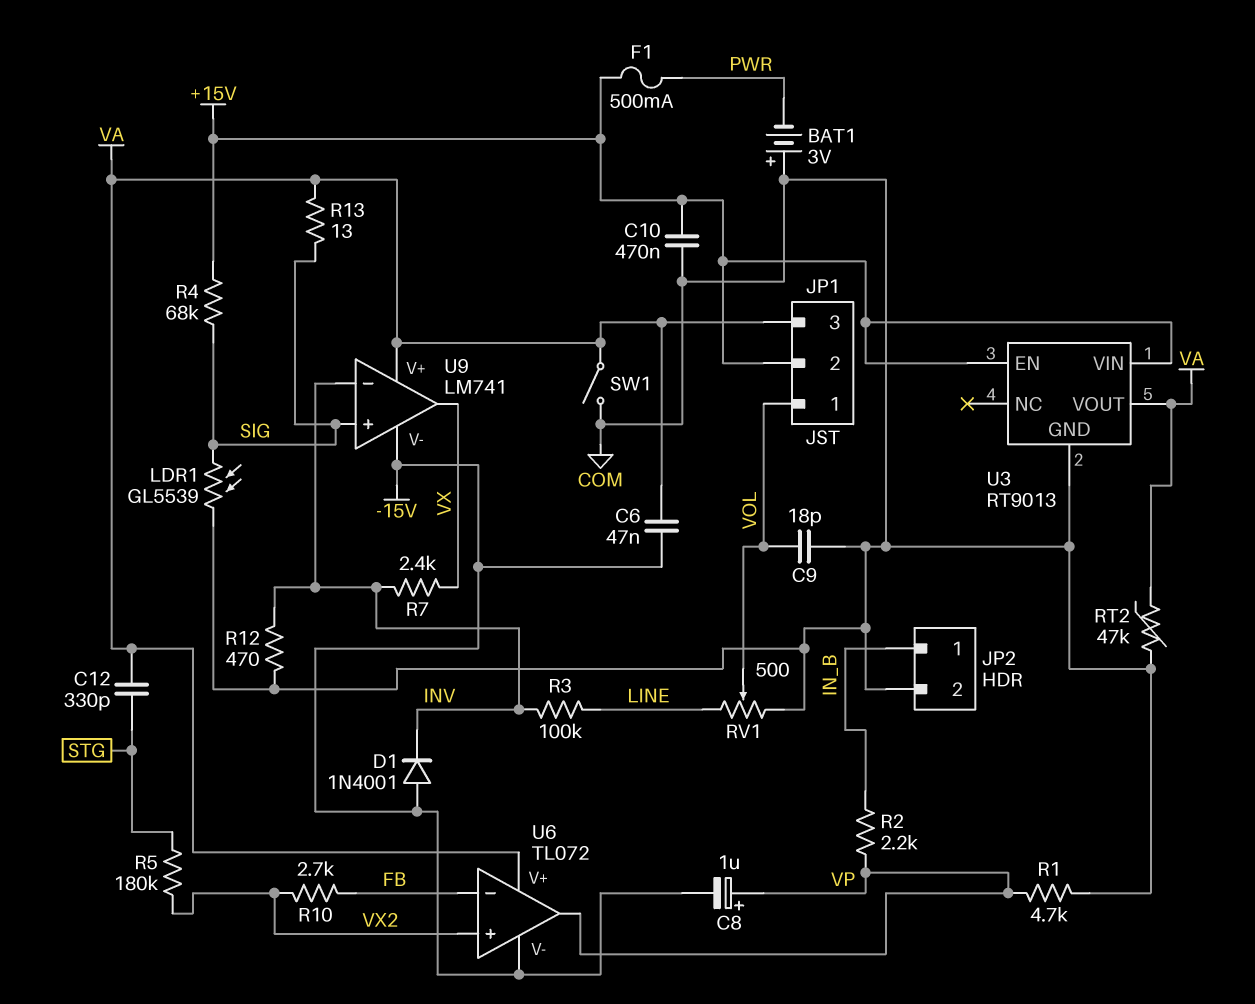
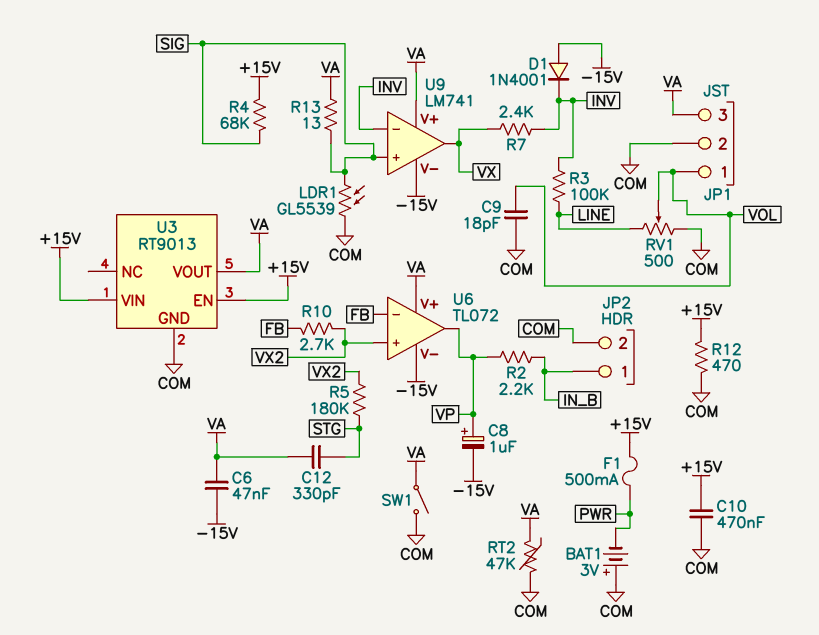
JP1 pin 2: +15V -> COM
R1: 4.7k (COM, VP) -> none
R12: 470 (COM, INV) -> 470 (+15V, COM)

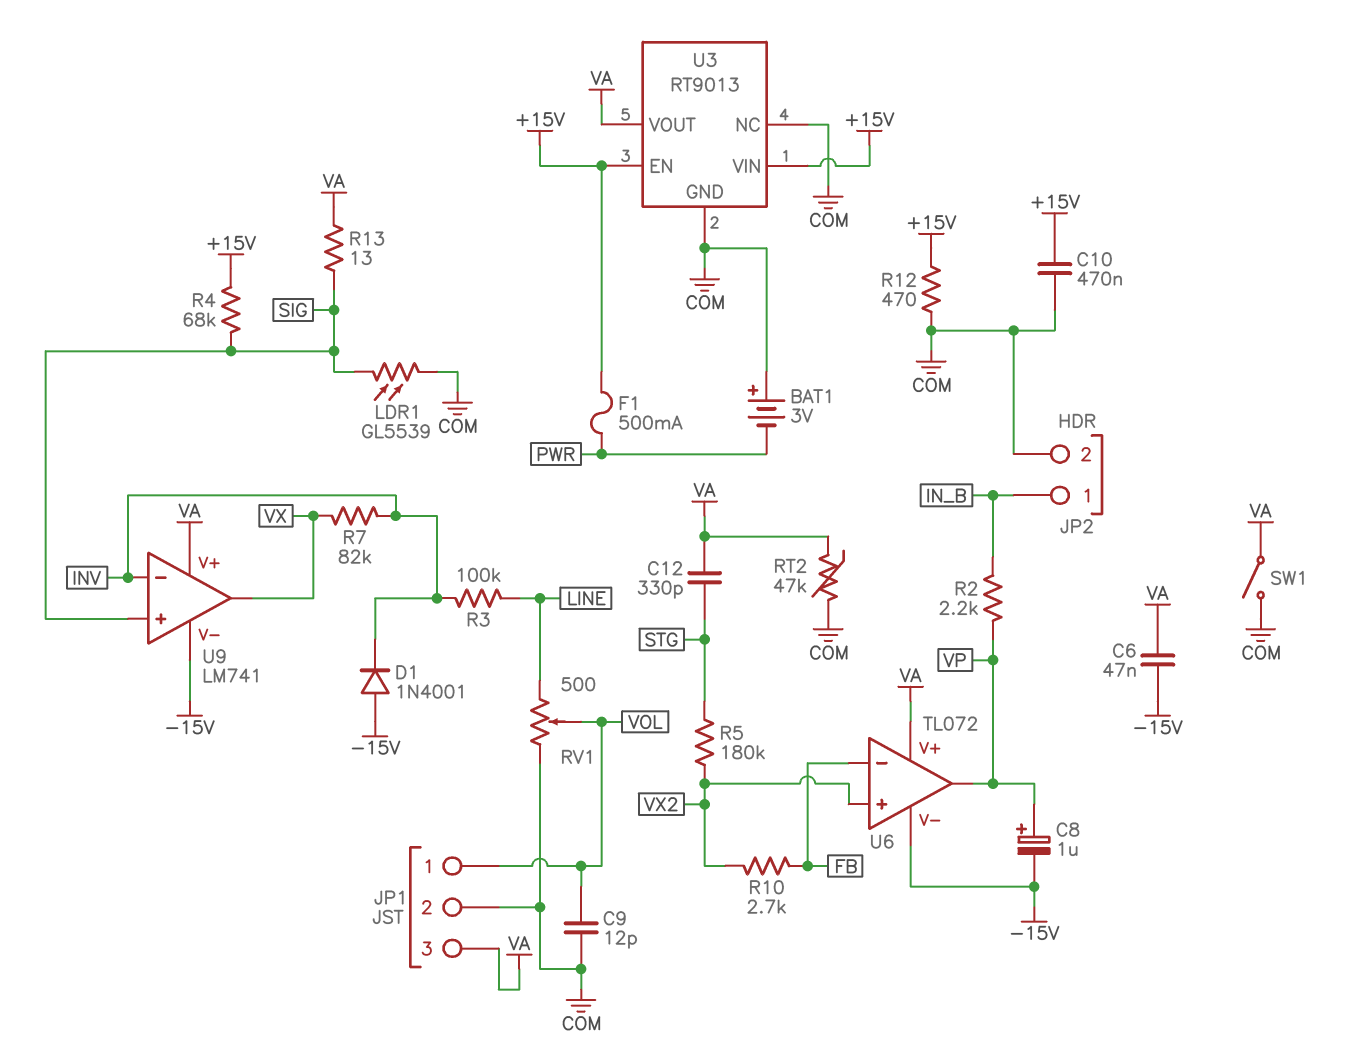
C9: 18pF (COM, VOL) -> 12pF (COM, VOL)
R7: 2.4k (INV, VX) -> 82k (INV, VX)
U3 pin NC: none -> COM

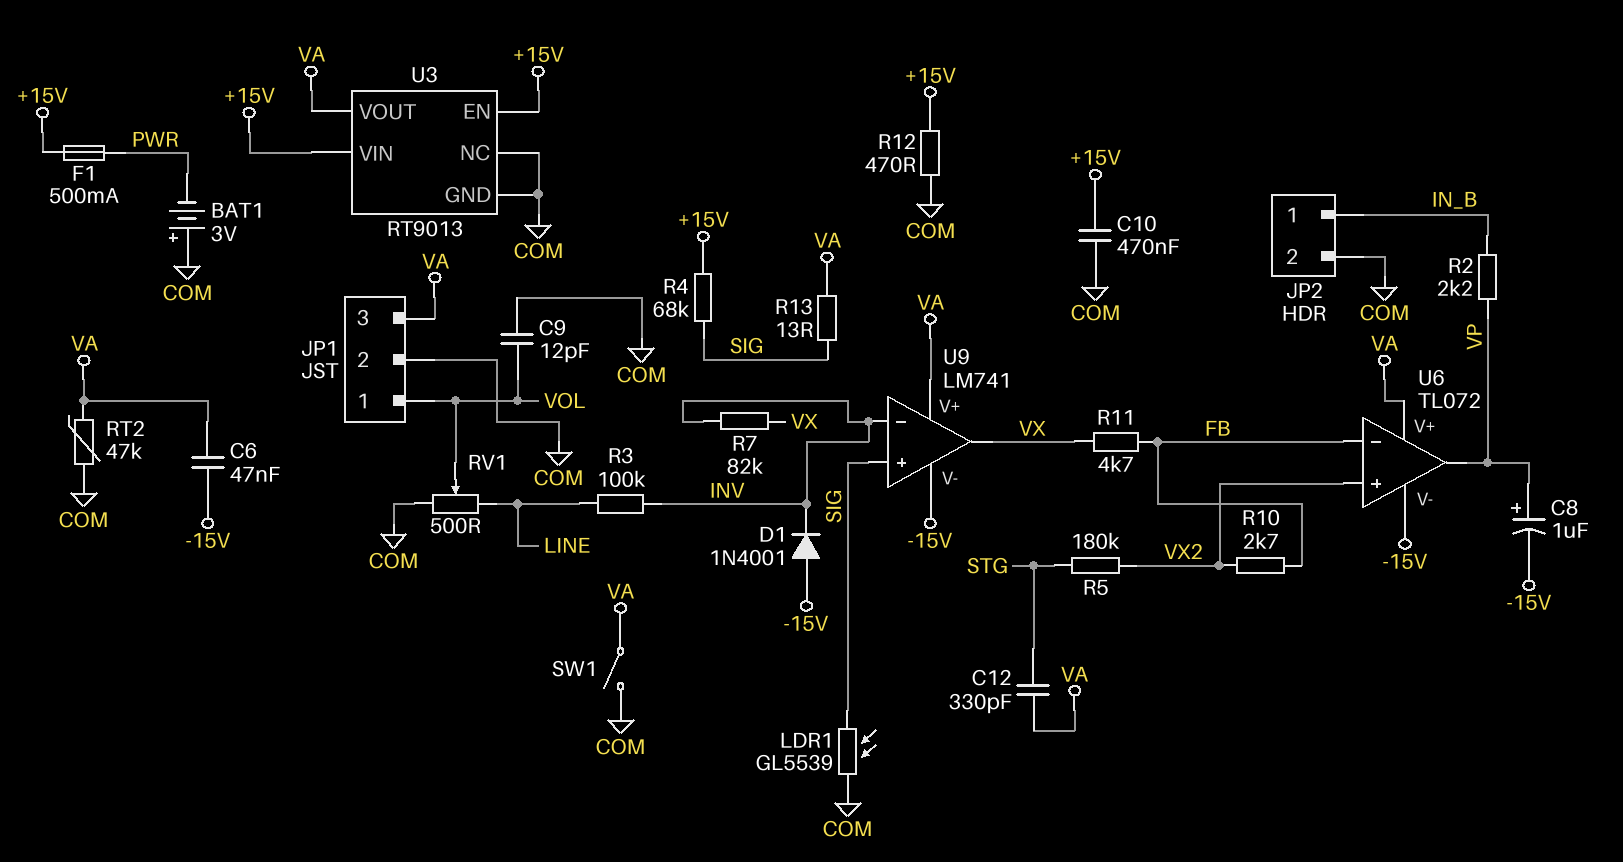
R11: none -> 4.7k (FB, VX)

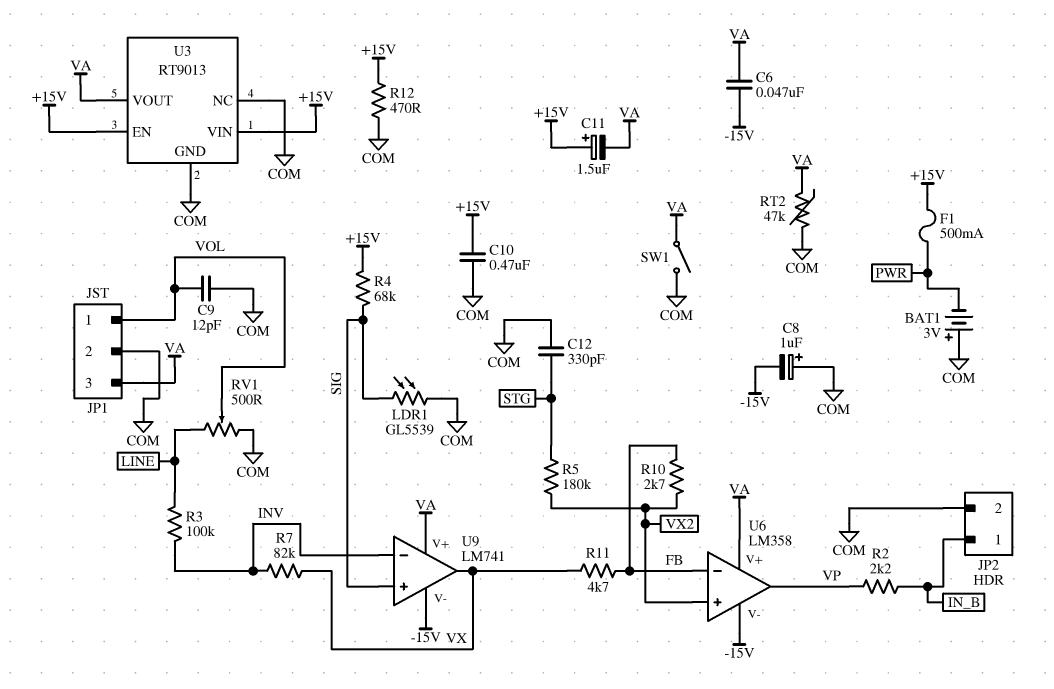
C8: 1uF (plus VP, minus -15V) -> 1uF (plus COM, minus -15V)
C11: none -> 1.5uF (plus +15V, minus VA)
C12: 330pF (STG, VA) -> 330pF (COM, STG)
D1: diode 1N4001 (A -15V, K INV) -> none
R13: 13 (SIG, VA) -> none
U6: TL072 -> LM358

